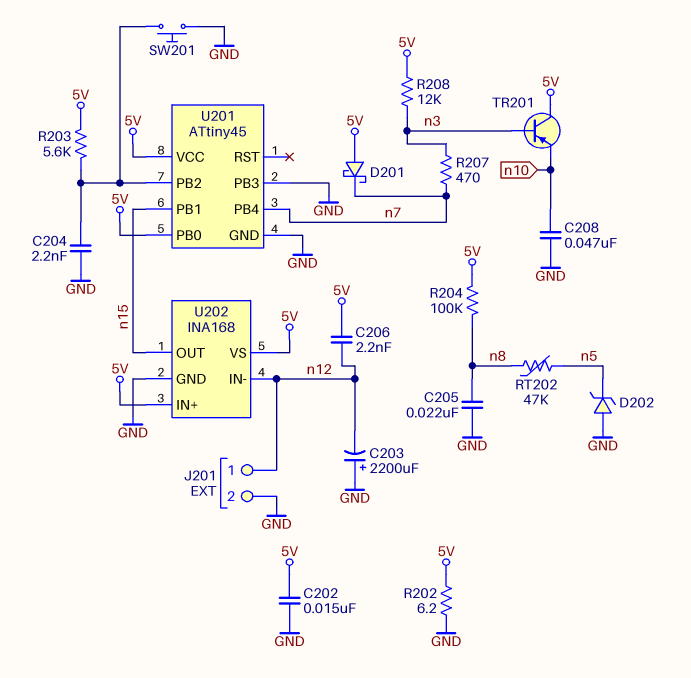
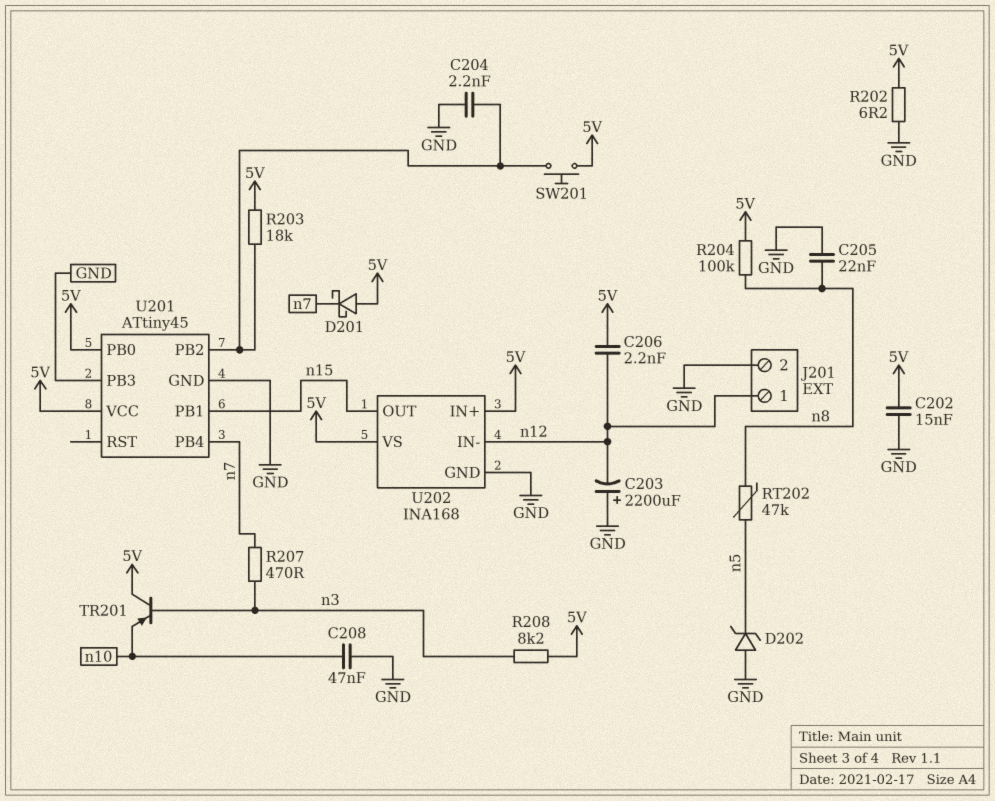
R203: 5.6k (5V, U201/PB2) -> 18k (5V, U201/PB2)
R208: 12k (5V, n3) -> 8.2k (5V, n3)
SW201: button (GND, U201/PB2) -> button (5V, U201/PB2)

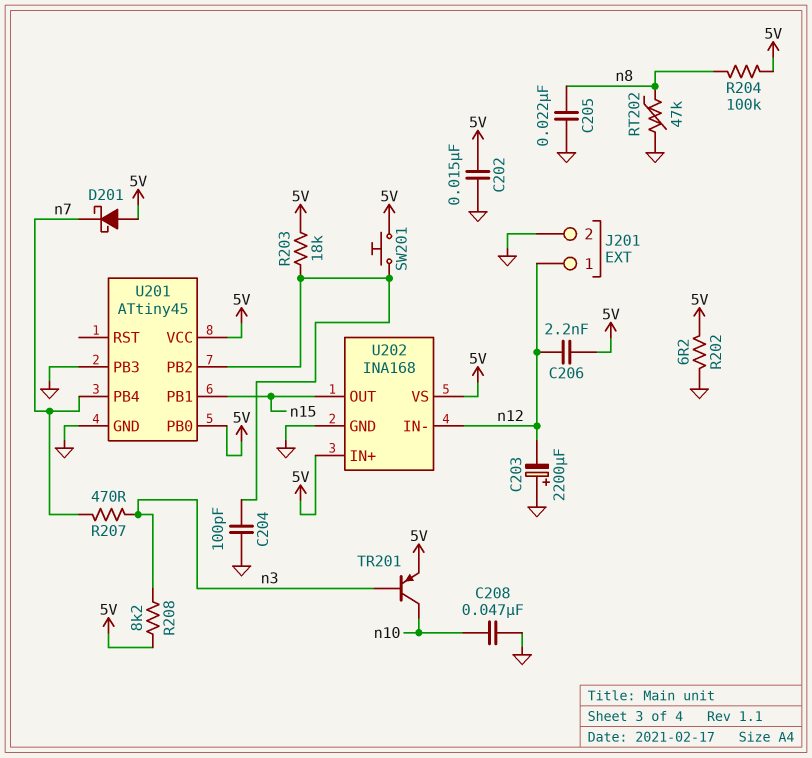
C204: 2.2nF (GND, U201/PB2) -> 100pF (GND, U201/PB2)
D202: zener (A GND, K n5) -> none
RT202: 47k (n5, n8) -> 47k (GND, n8)
TR201: PNP (B n3, C 5V, E n10) -> PNP (B n3, C n10, E 5V)

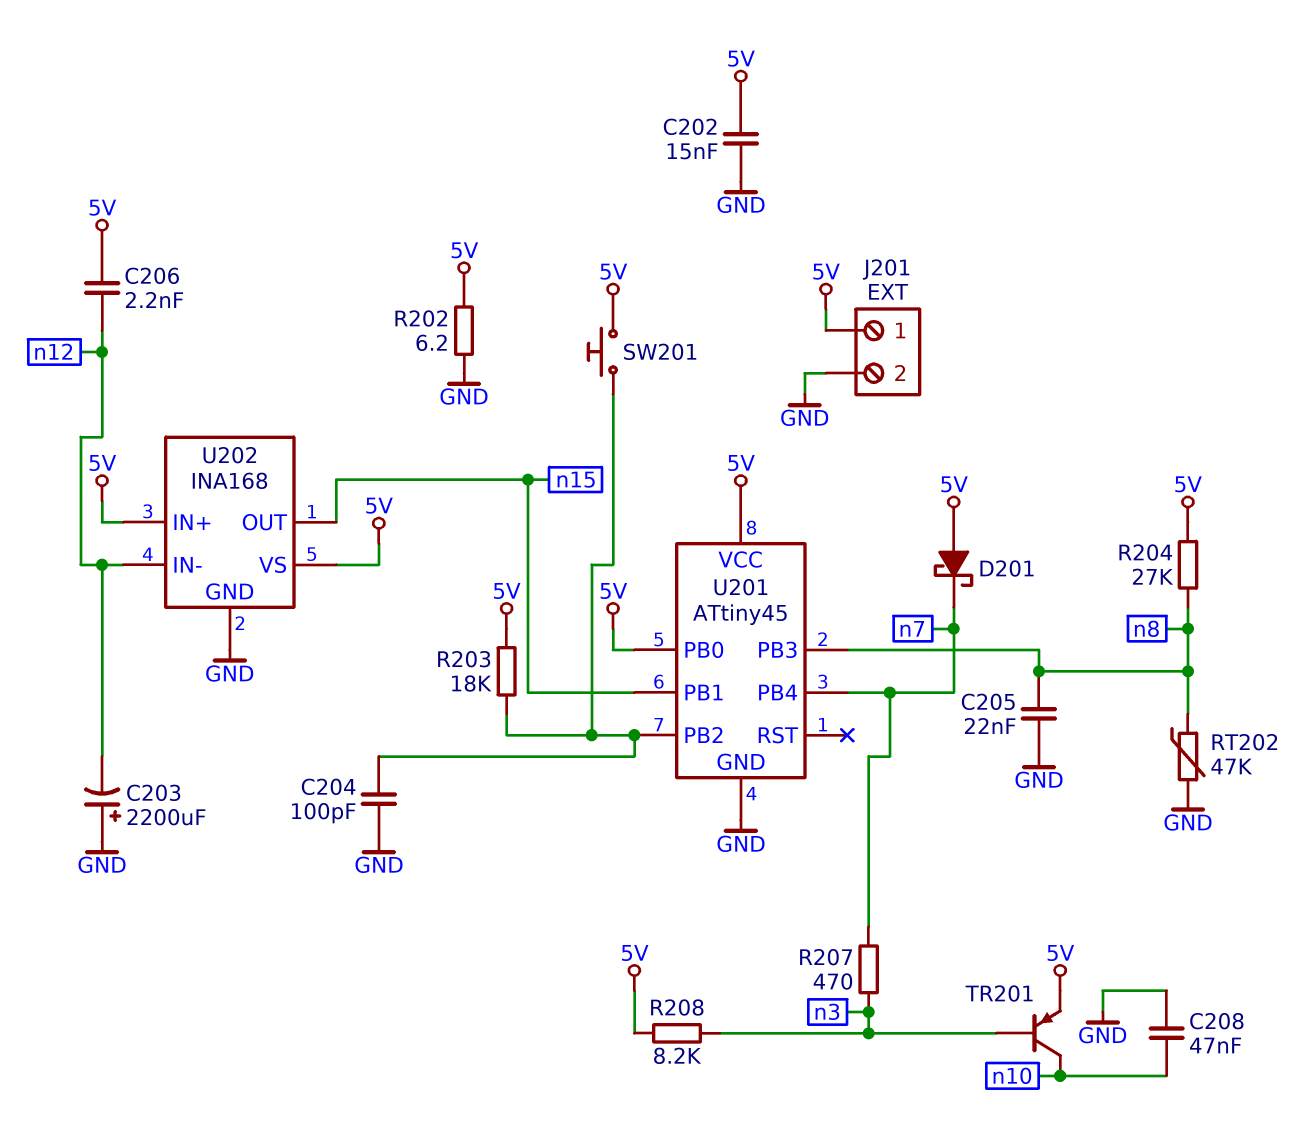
J201 pin 1: n12 -> 5V
R204: 100k (5V, n8) -> 27k (5V, n8)
U201 pin PB3: GND -> n8

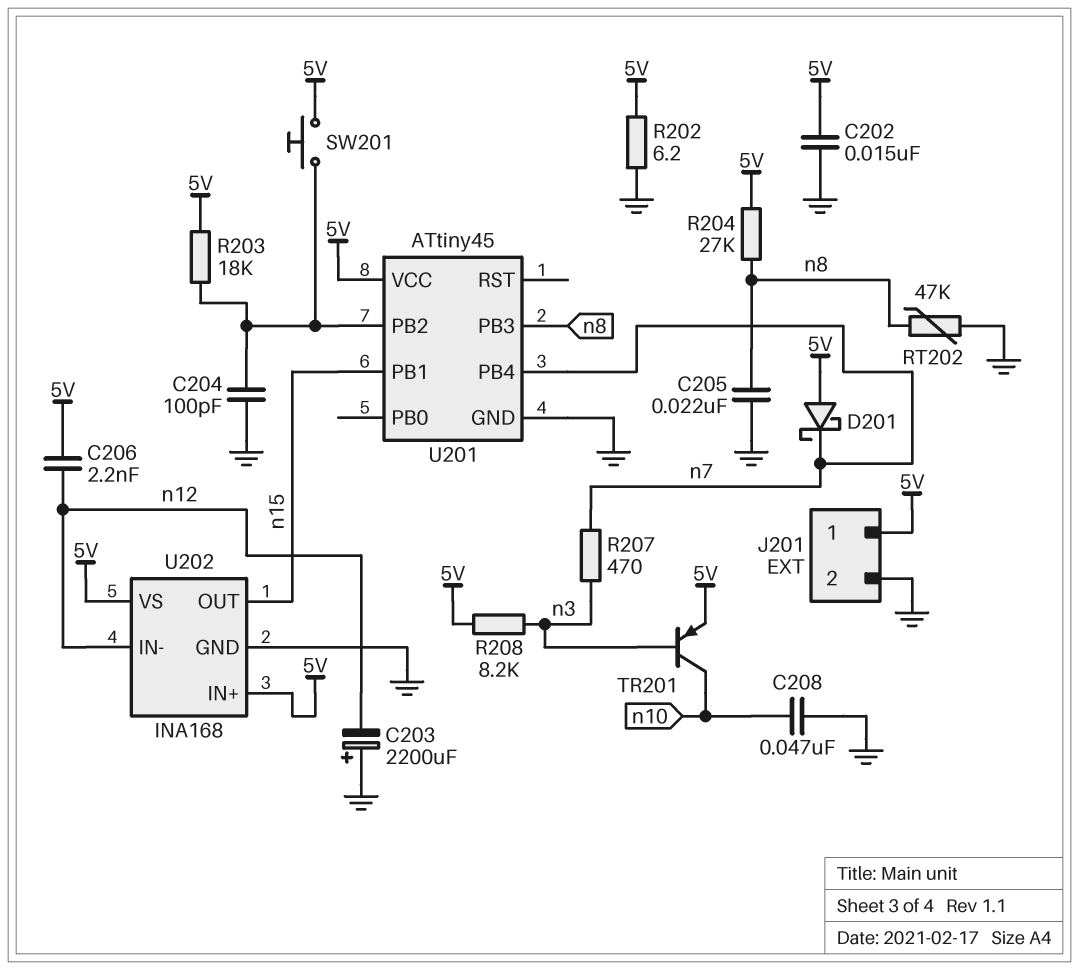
U201 pin PB0: 5V -> none

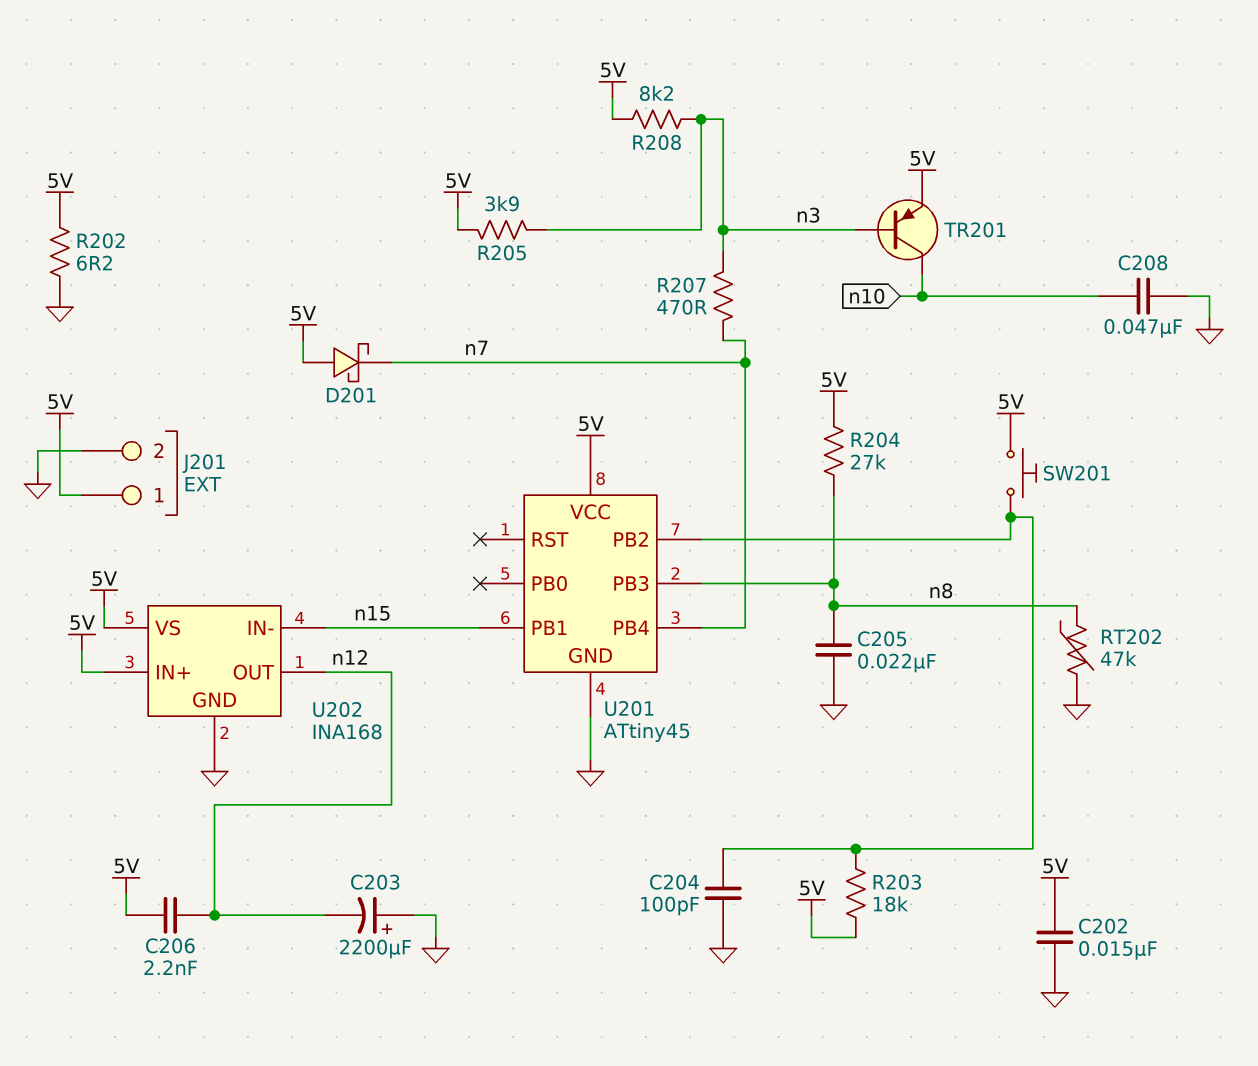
R205: none -> 3.9k (5V, n3)
U202 pin IN-: n12 -> n15
U202 pin OUT: n15 -> n12

